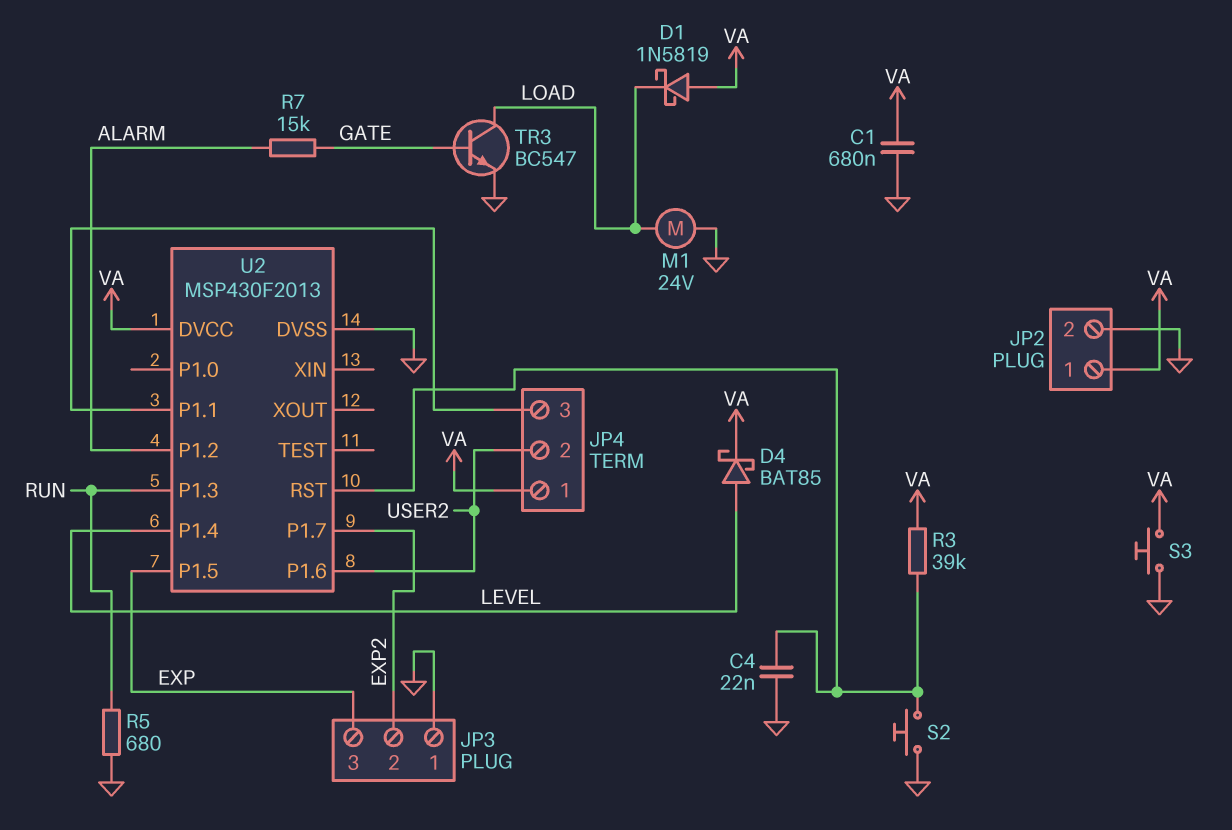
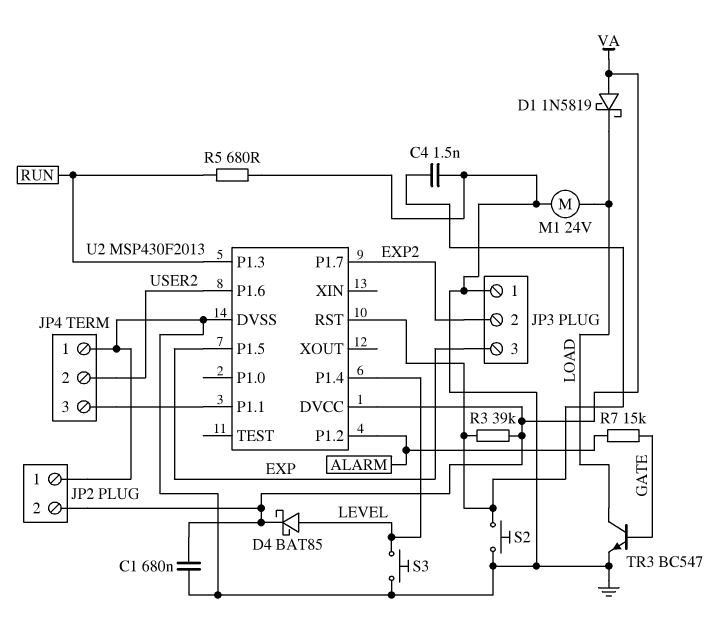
C4: 22nF (GND, U2/RST) -> 1.5nF (GND, U2/RST)
JP2 pin 1: VA -> GND
JP2 pin 2: GND -> VA
JP4 pin 1: VA -> GND
S3: button (GND, VA) -> button (GND, LEVEL)

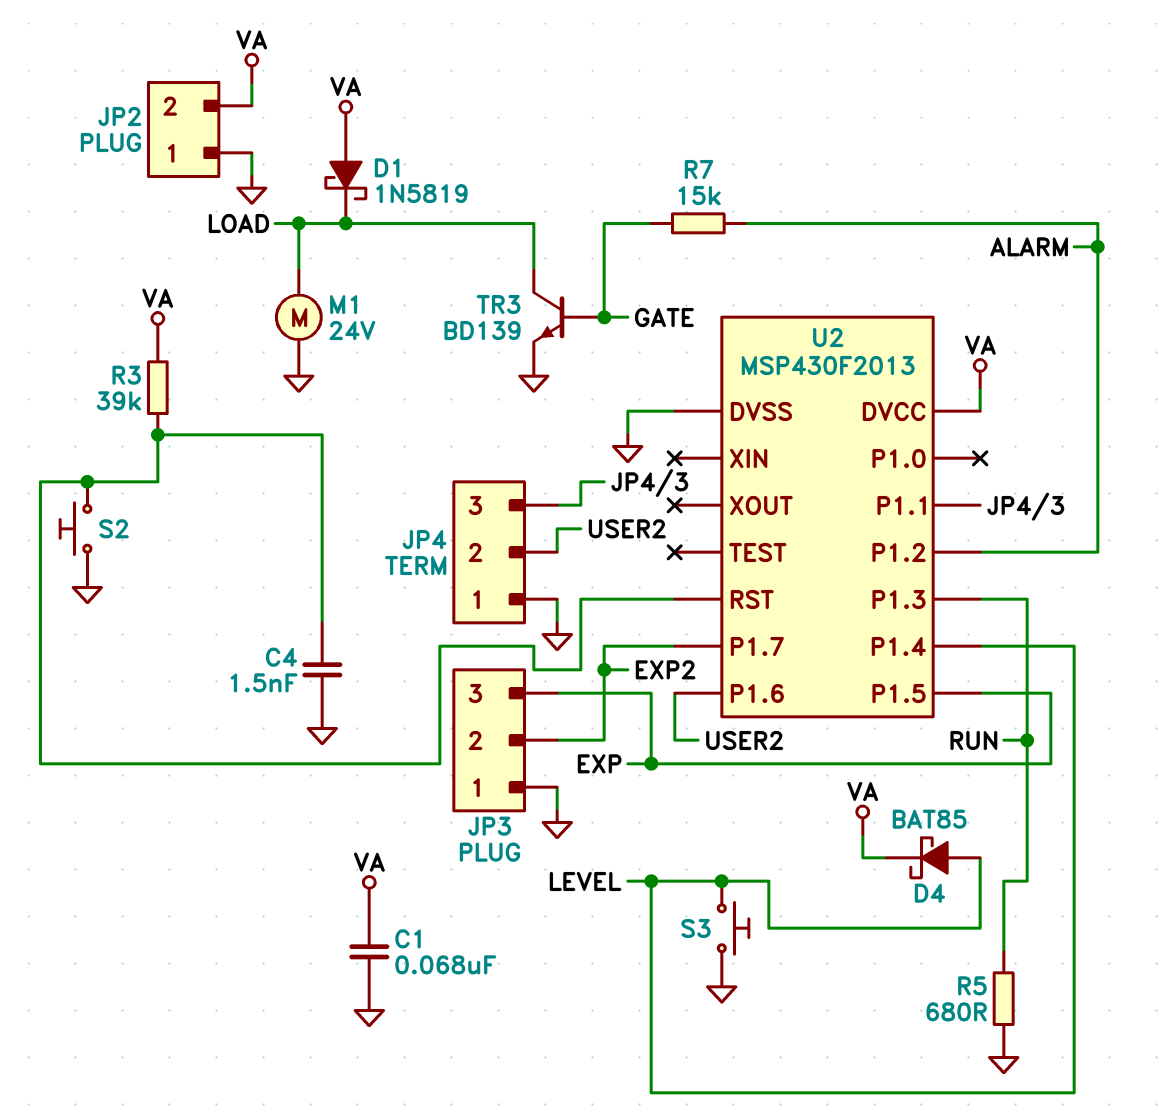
C1: 680nF (GND, VA) -> 68nF (GND, VA)
TR3: NPN BC547 (B GATE, C LOAD, E GND) -> NPN BD139 (B GATE, C LOAD, E GND)

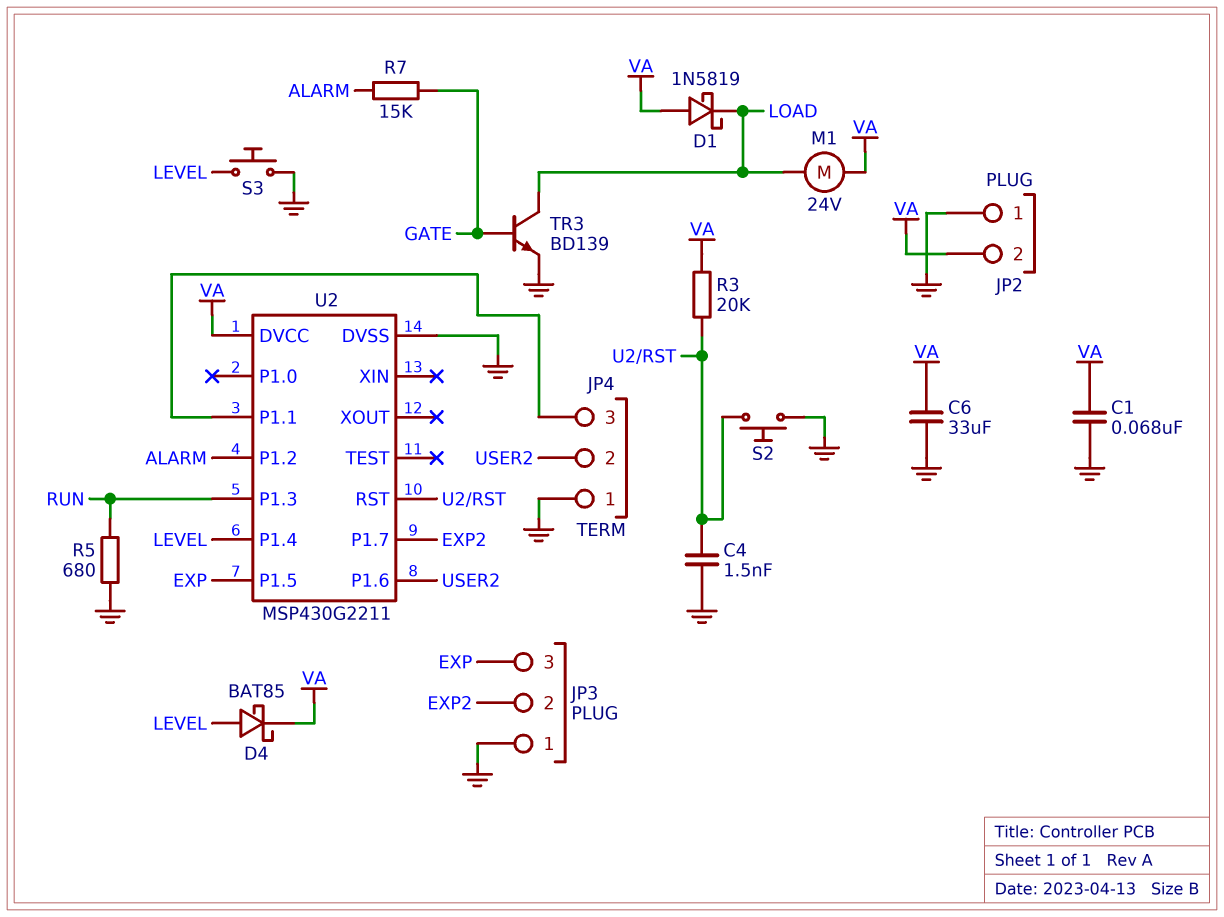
C6: none -> 33uF (GND, VA)
M1: motor 24V (GND, LOAD) -> motor 24V (LOAD, VA)
R3: 39k (U2/RST, VA) -> 20k (U2/RST, VA)
U2: MSP430F2013 -> MSP430G2211

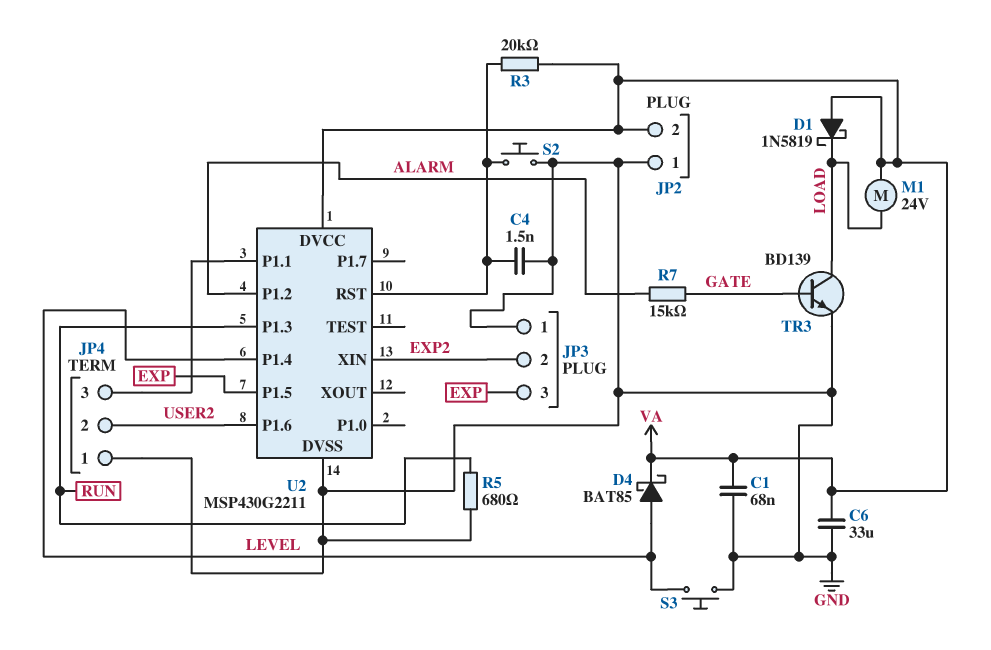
U2 pin P1.7: EXP2 -> none
U2 pin XIN: none -> EXP2

